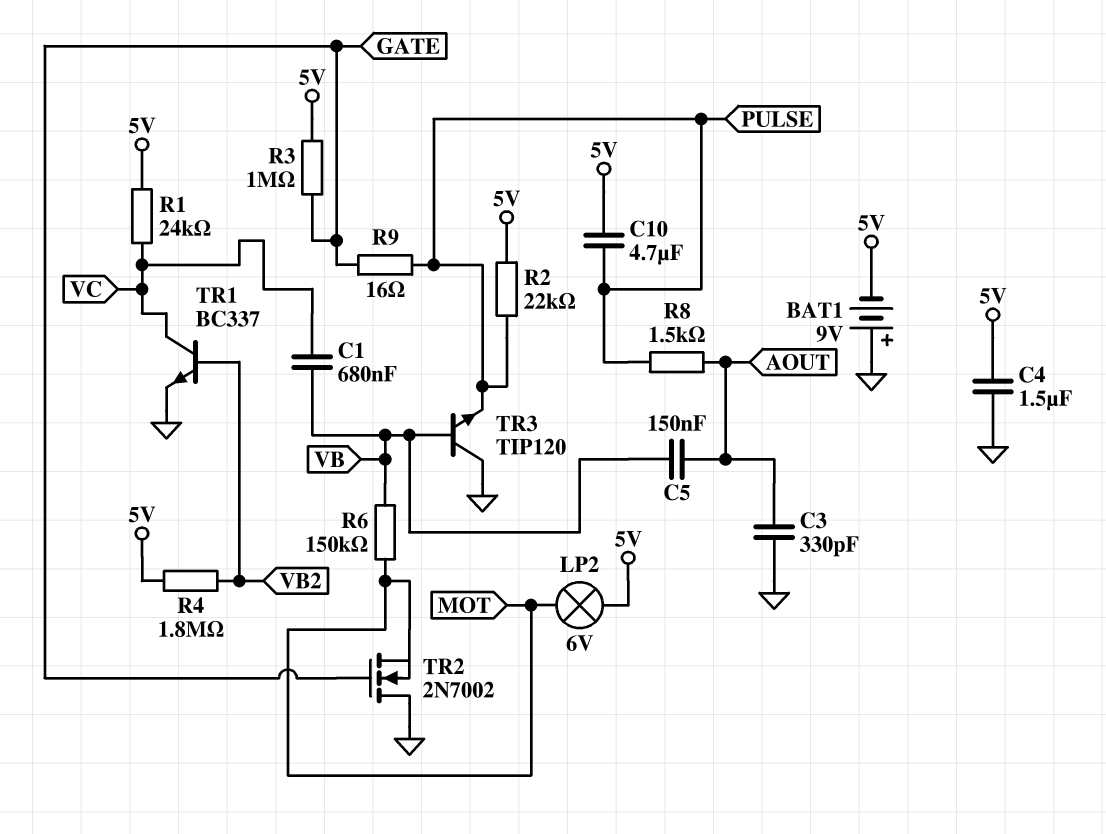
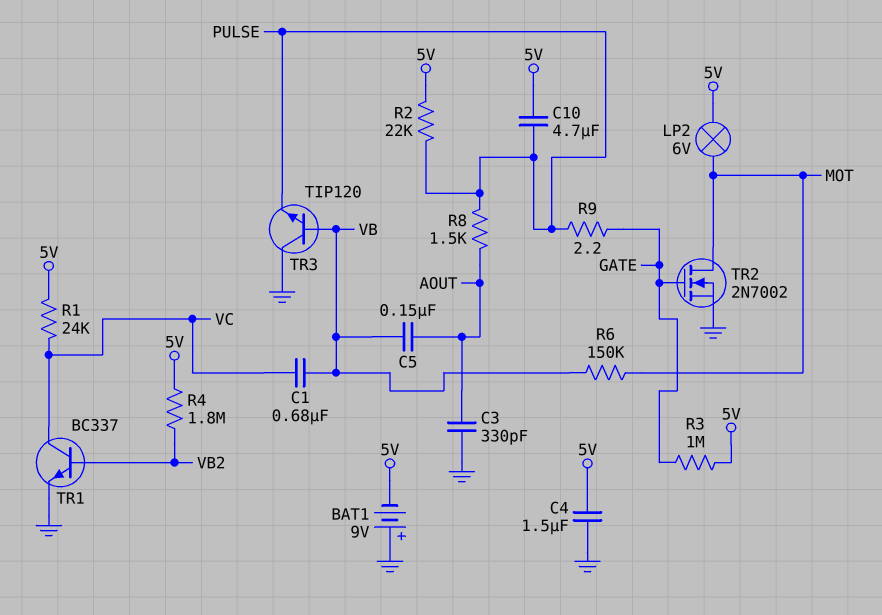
R9: 16 (GATE, PULSE) -> 2.2 (GATE, PULSE)
TR2: NMOS 2N7002 (G GATE, D GND, S MOT) -> NMOS 2N7002 (G GATE, D MOT, S GND)

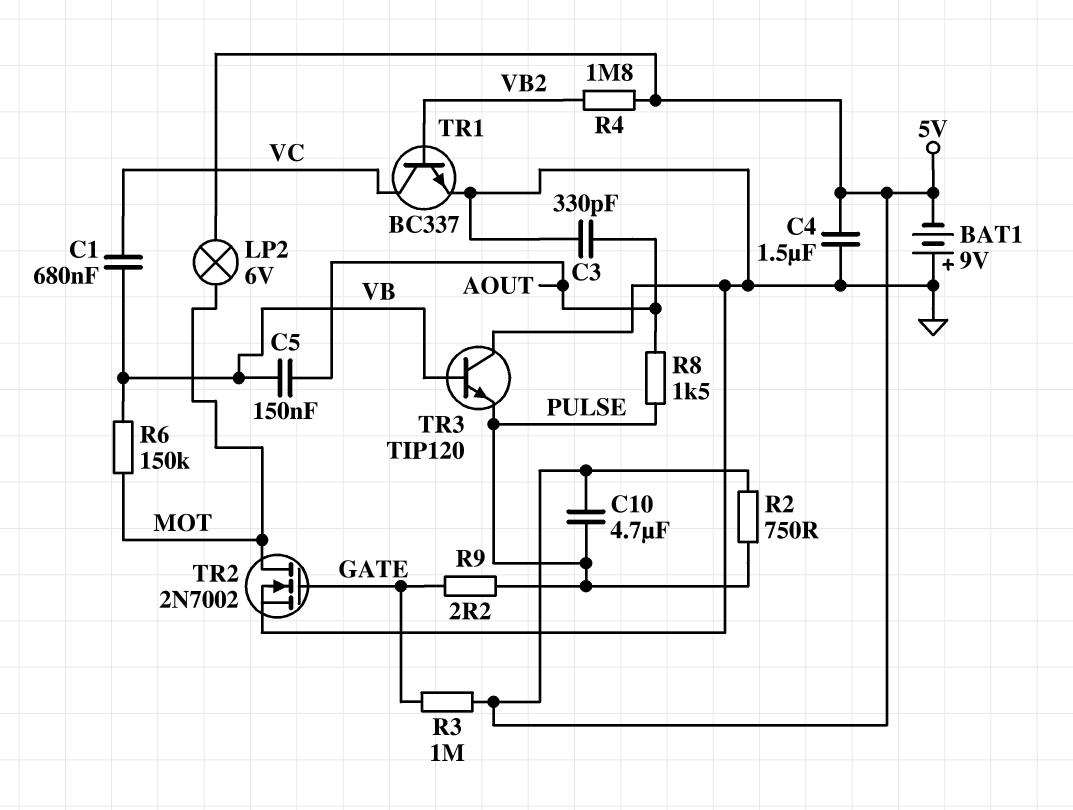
R1: 24k (5V, VC) -> none
R2: 22k (5V, PULSE) -> 750 (5V, PULSE)

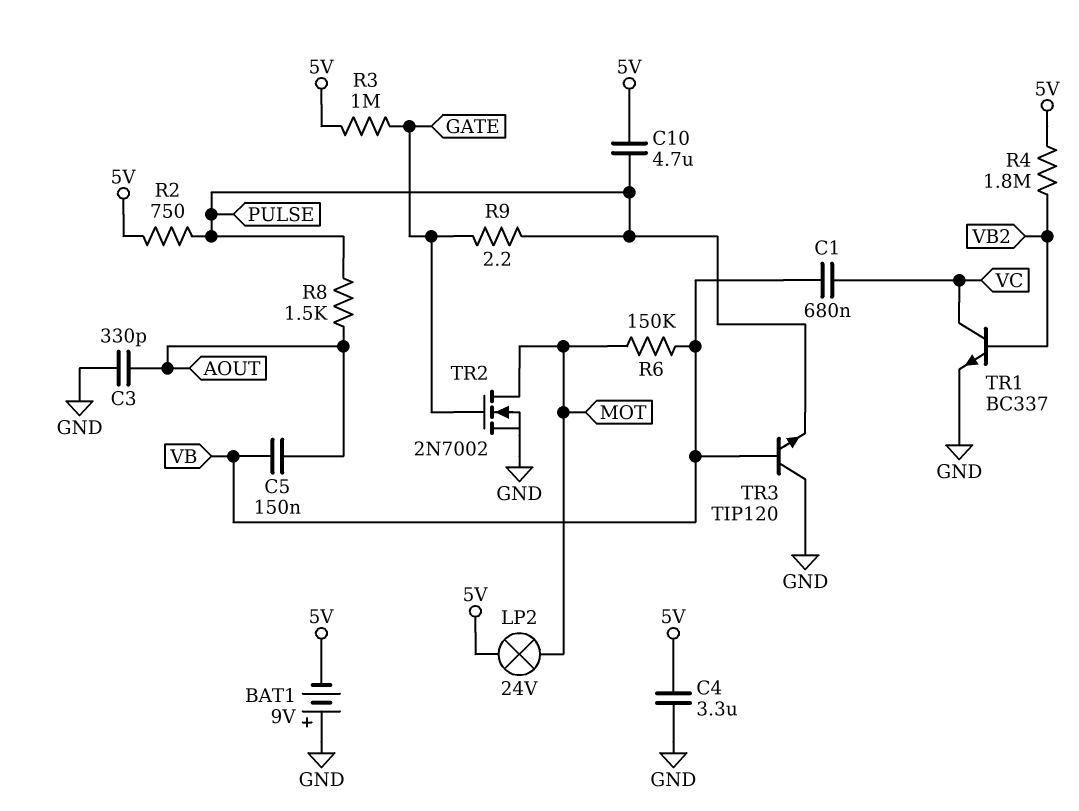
C4: 1.5uF (5V, GND) -> 3.3uF (5V, GND)
LP2: lamp 6V (5V, MOT) -> lamp 24V (5V, MOT)

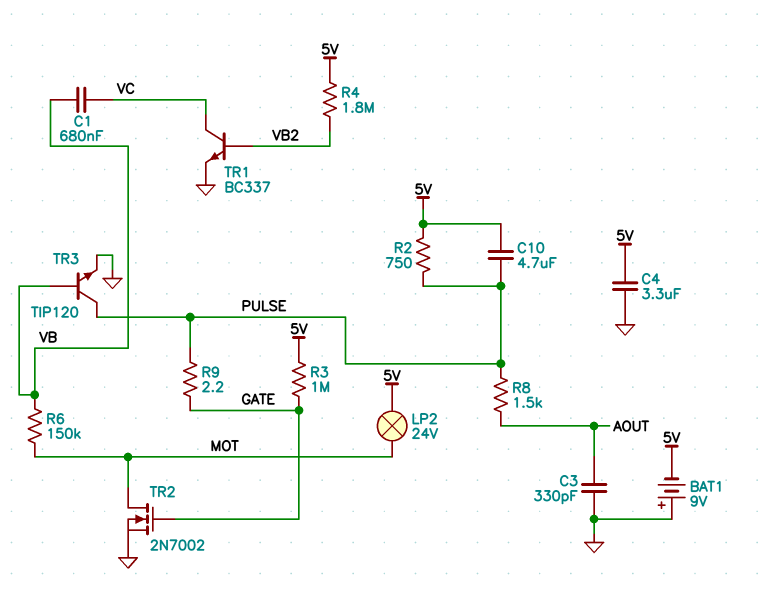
C5: 150nF (AOUT, VB) -> none
TR3: NPN TIP120 (B VB, C GND, E PULSE) -> NPN TIP120 (B VB, C PULSE, E GND)

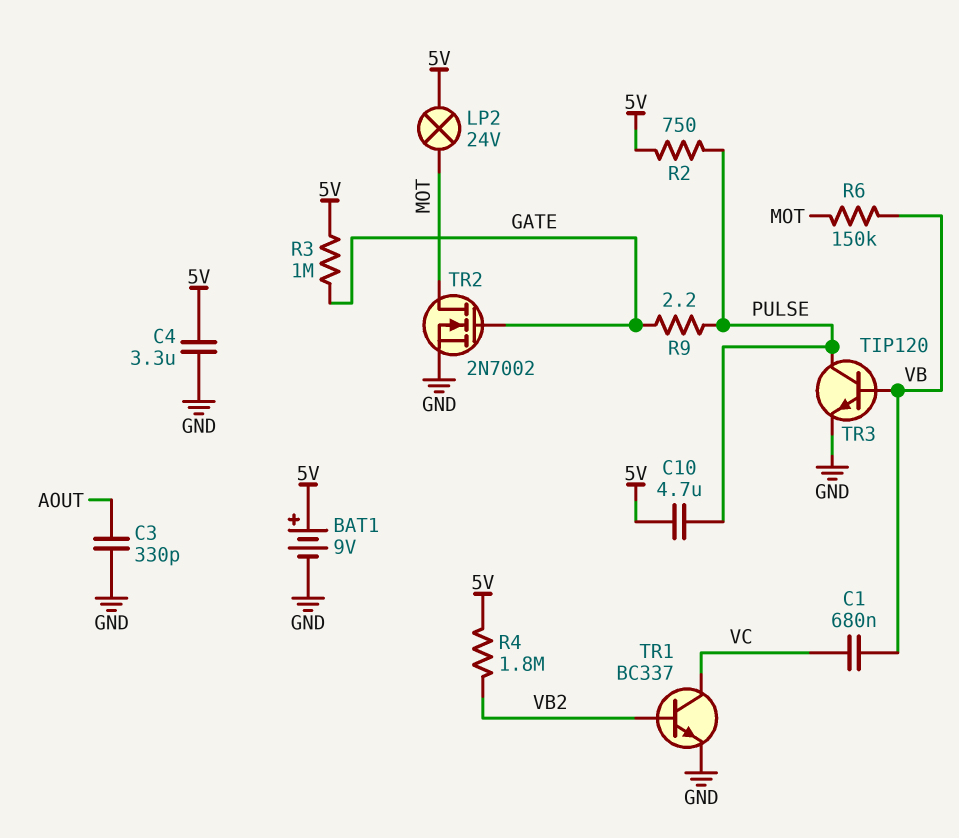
BAT1: 9V (plus GND, minus 5V) -> 9V (plus 5V, minus GND)
R8: 1.5k (AOUT, PULSE) -> none

